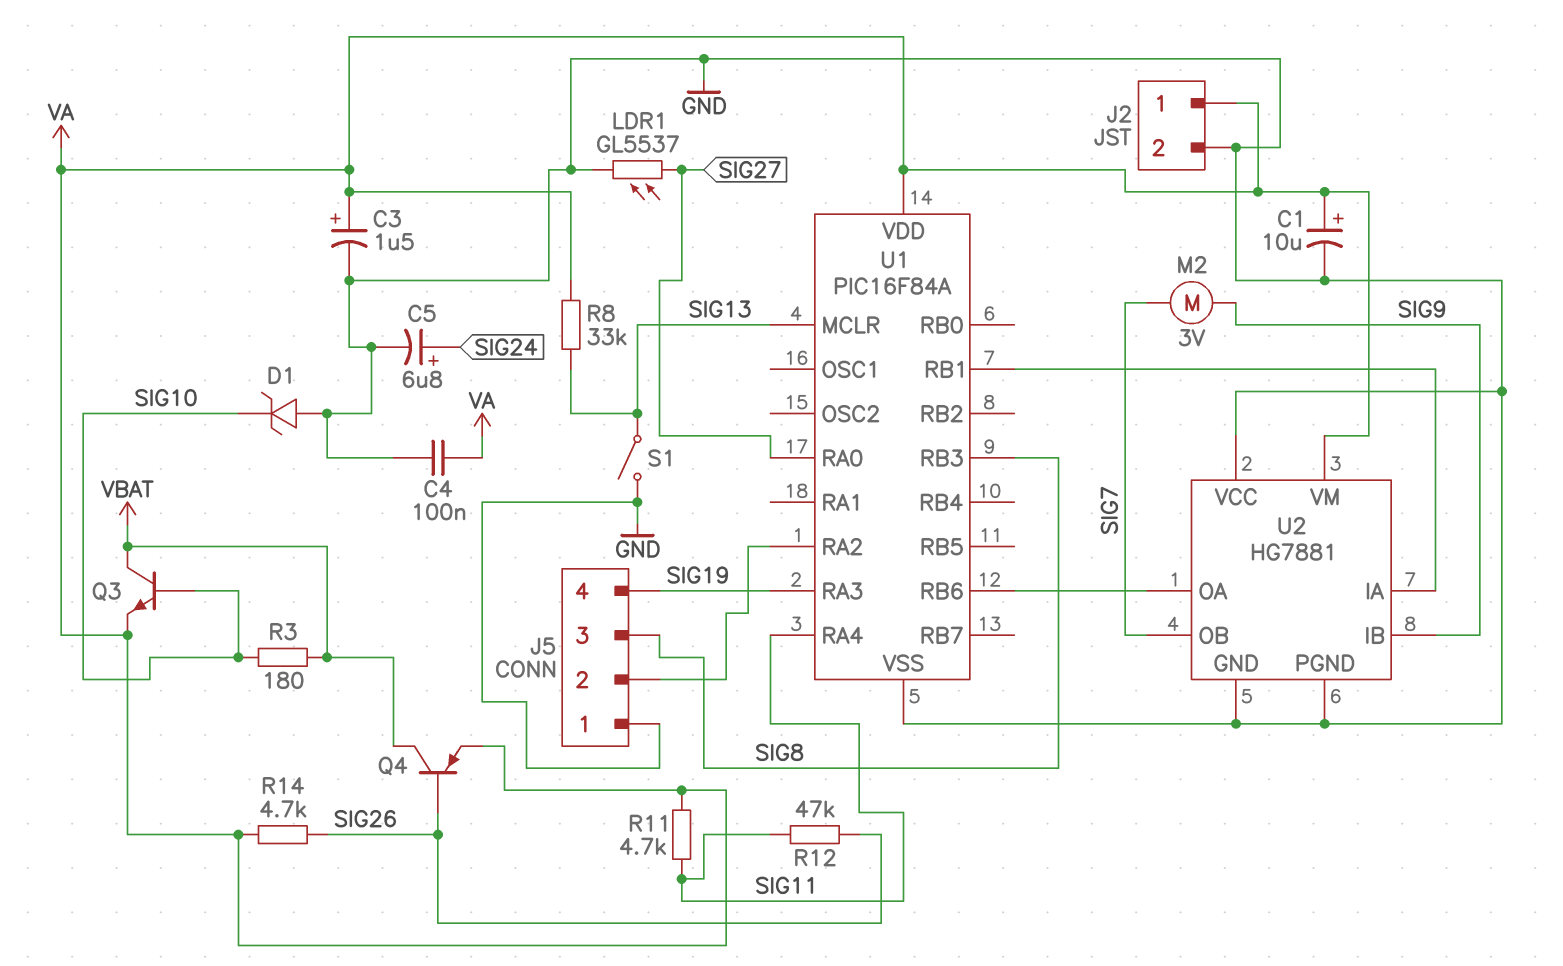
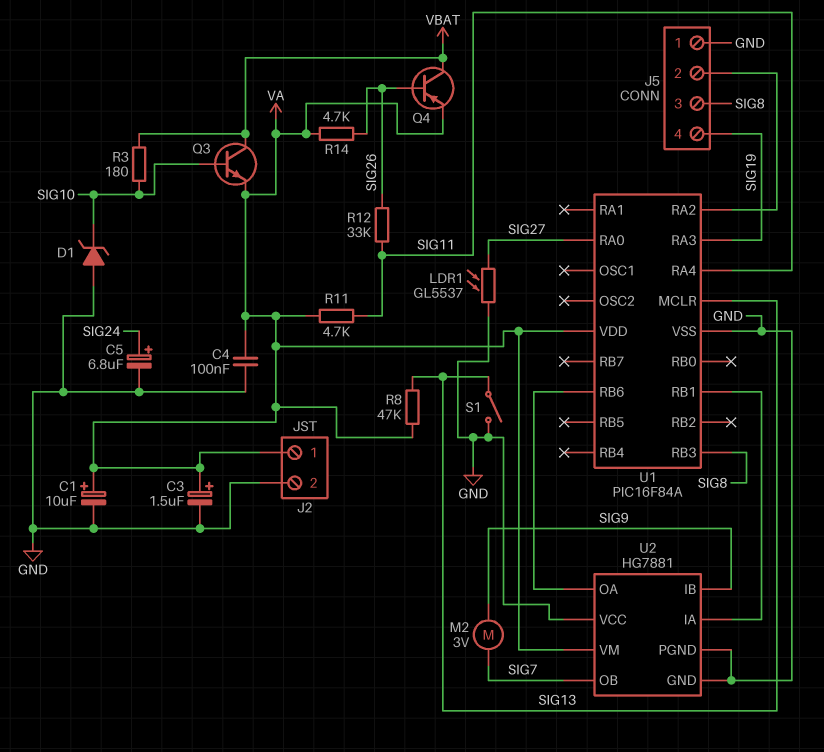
R8: 33k (SIG13, VA) -> 47k (SIG13, VA)
R12: 47k (SIG11, SIG26) -> 33k (SIG11, SIG26)

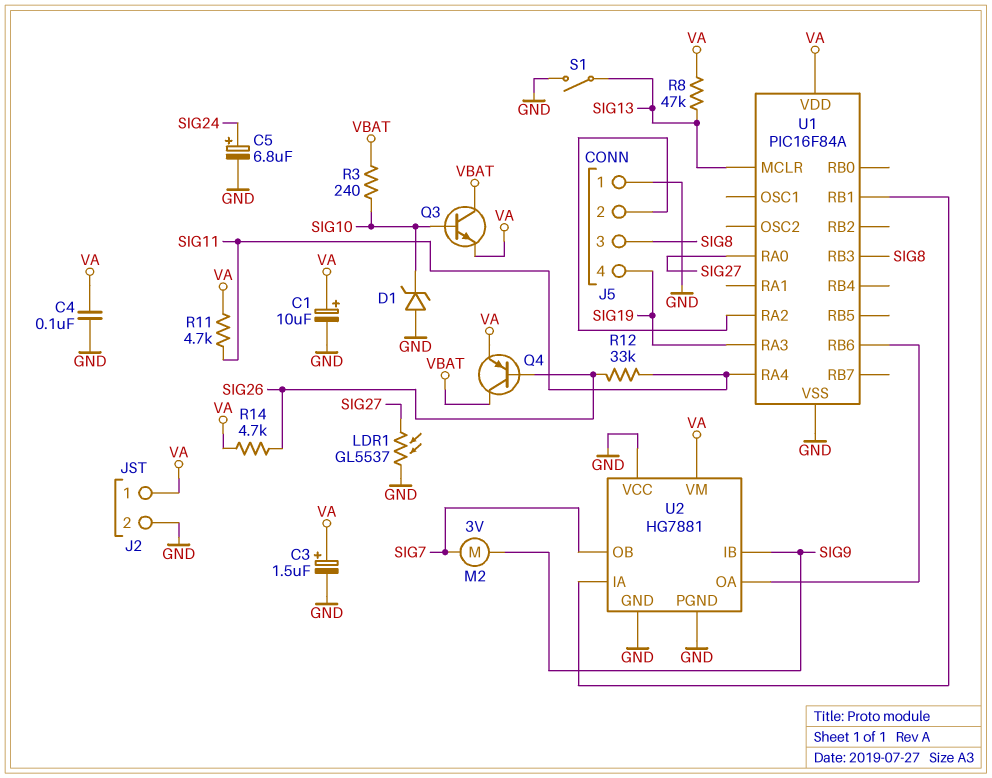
R3: 180 (SIG10, VBAT) -> 240 (SIG10, VBAT)

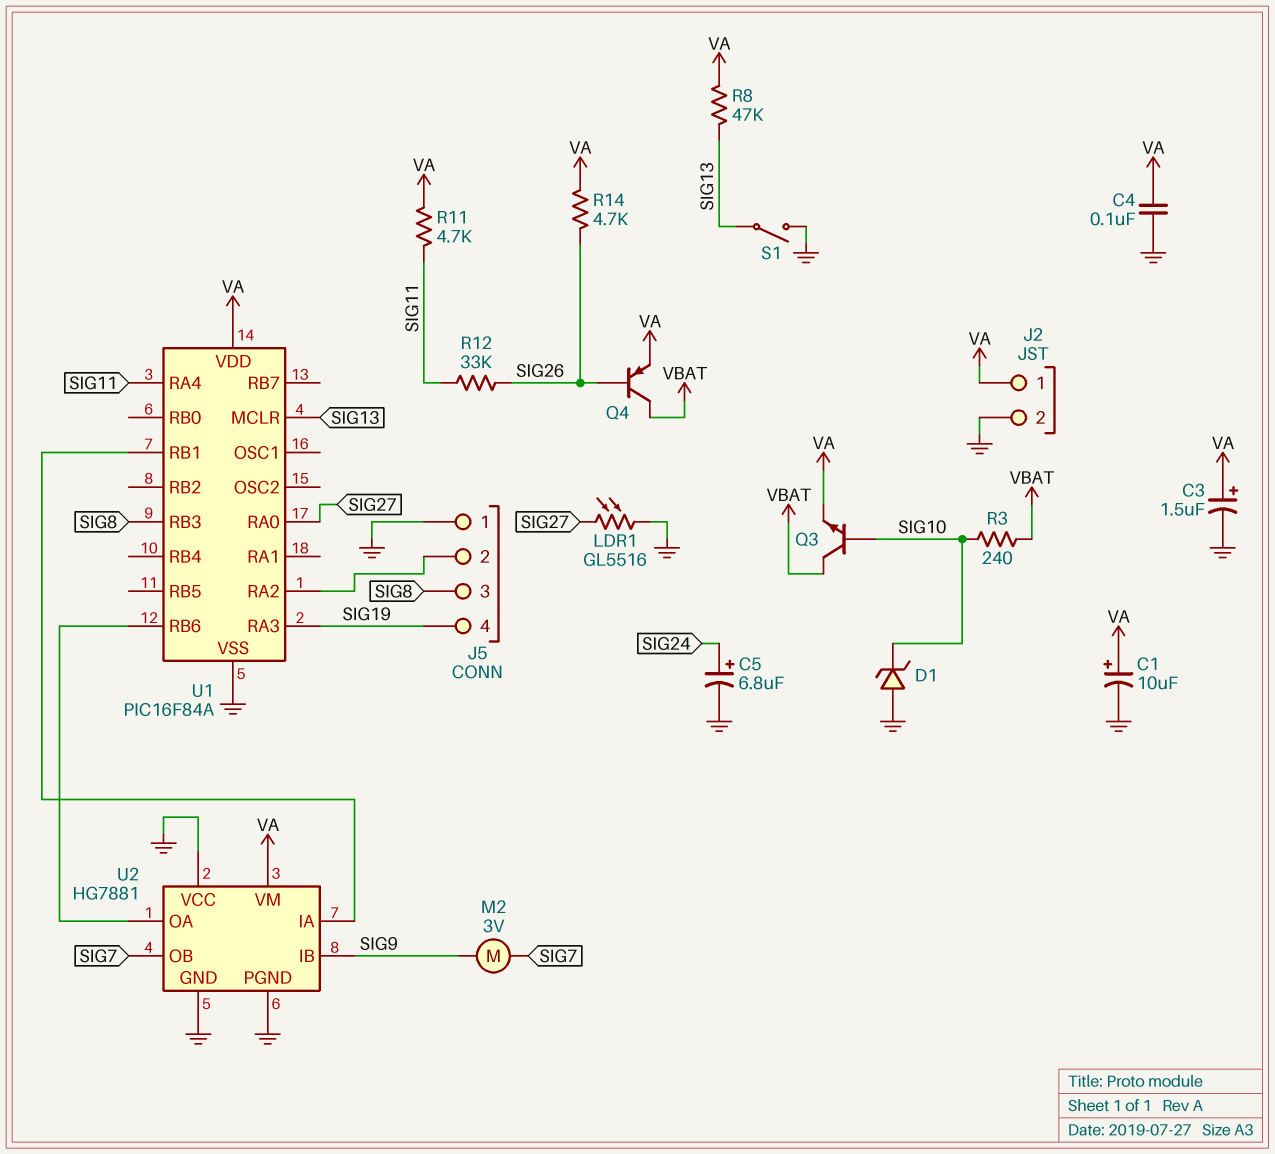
LDR1: GL5537 (GND, SIG27) -> GL5516 (GND, SIG27)

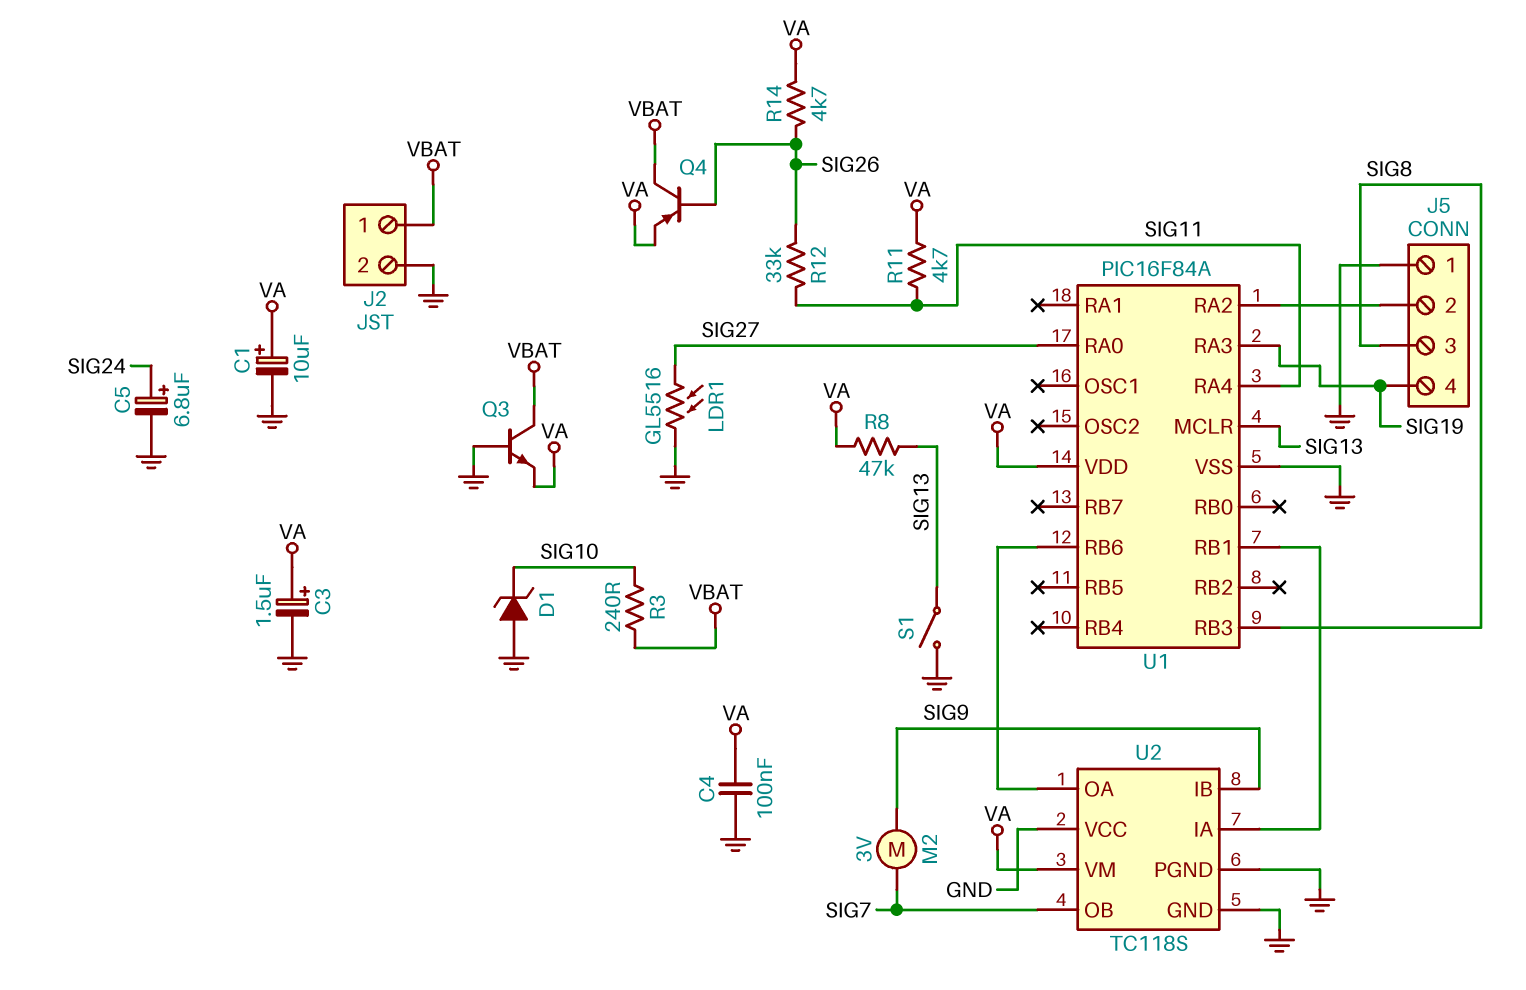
J2 pin 1: VA -> VBAT
Q3: NPN (B SIG10, C VBAT, E VA) -> NPN (B GND, C VBAT, E VA)
U2: HG7881 -> TC118S

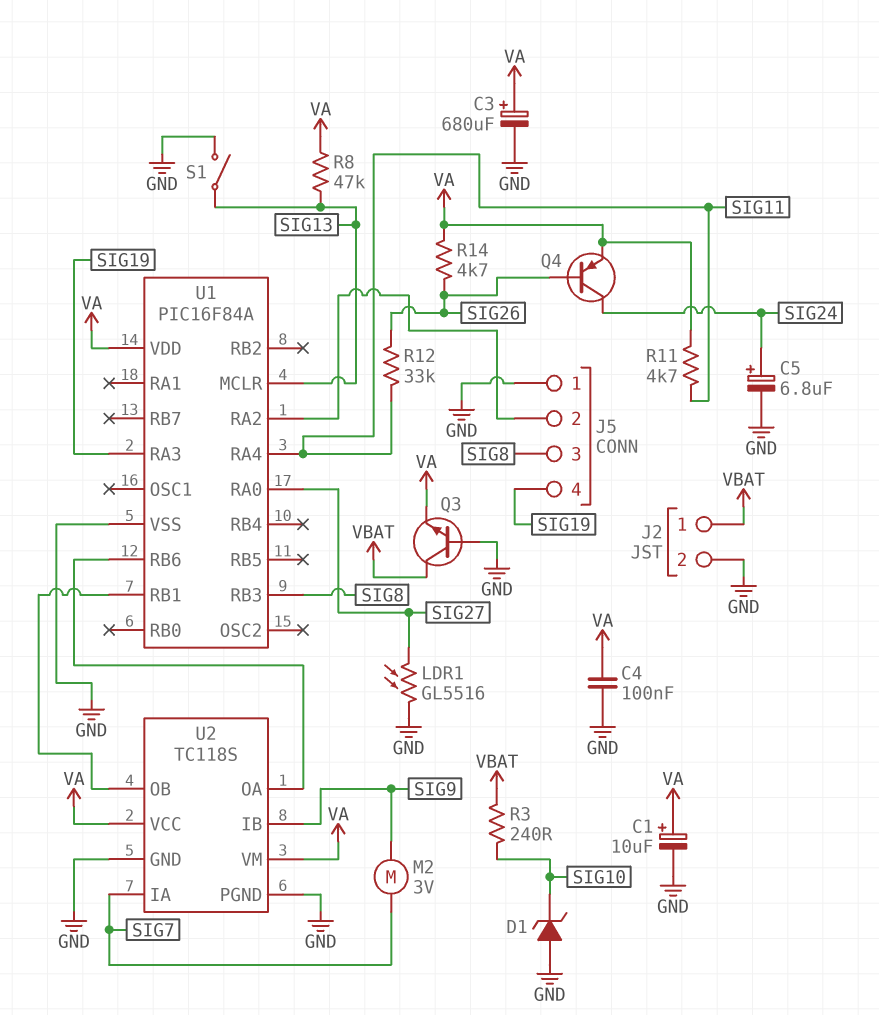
C3: 1.5uF (plus VA, minus GND) -> 680uF (plus VA, minus GND)
Q4: PNP (B SIG26, C VBAT, E VA) -> PNP (B SIG26, C SIG24, E VA)
U2 pin IA: U1/RB1 -> SIG7
U2 pin OB: SIG7 -> U1/RB1
U2 pin VCC: GND -> VA

